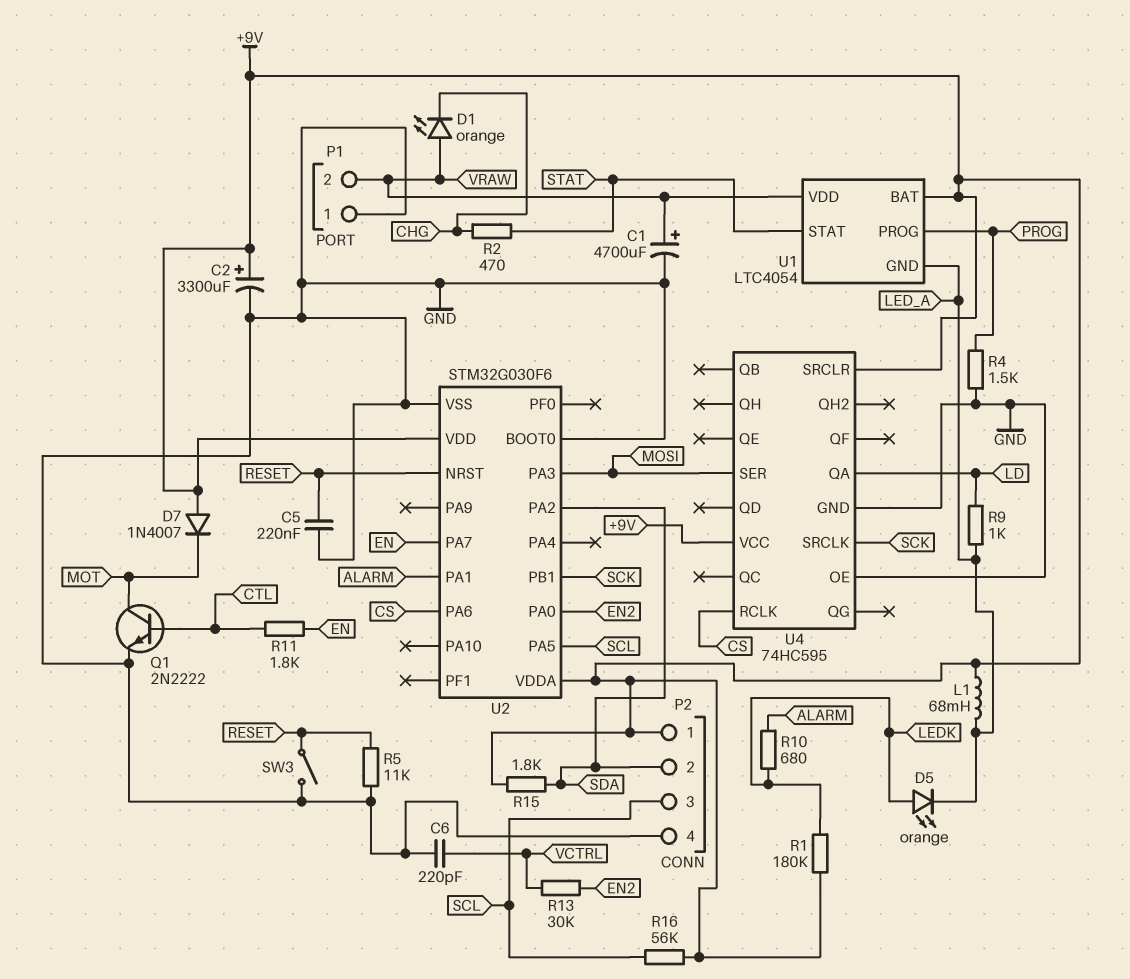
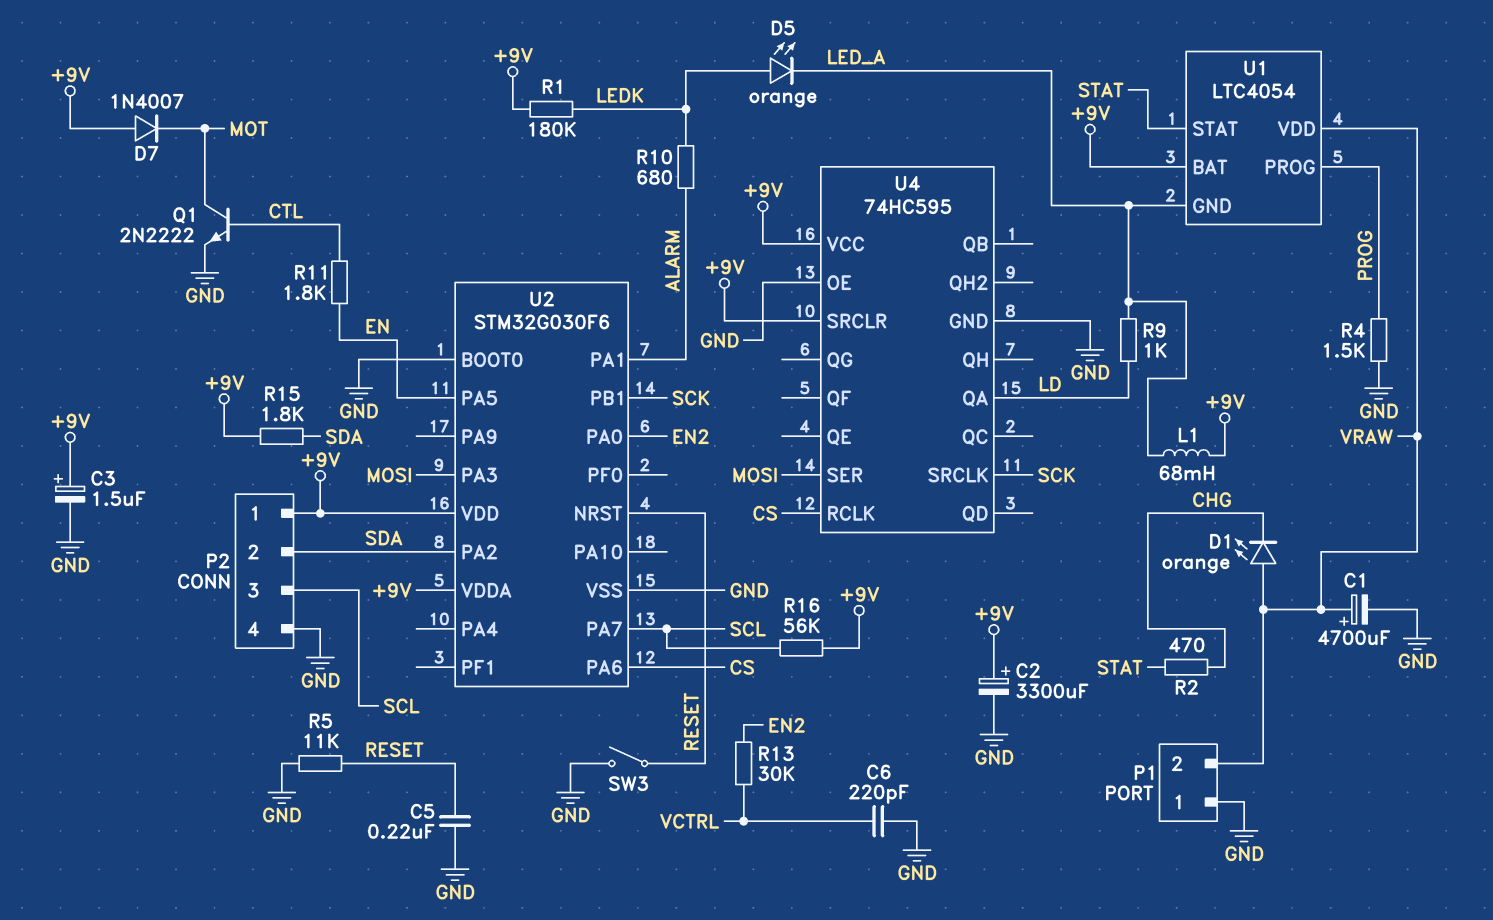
C3: none -> 1.5uF (plus +9V, minus GND)
U2 pin PA5: SCL -> EN
U2 pin PA7: EN -> SCL

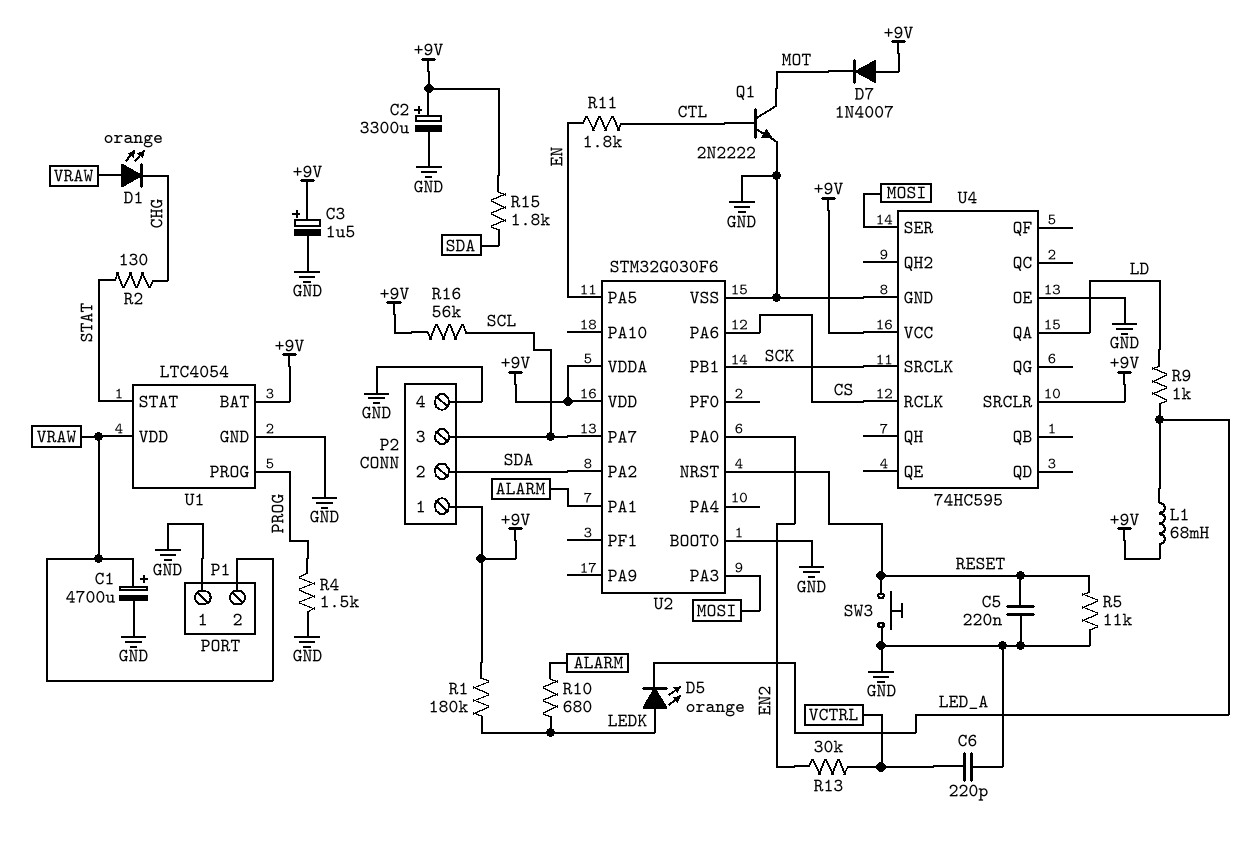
R2: 470 (CHG, STAT) -> 130 (CHG, STAT)
SW3: switch (GND, RESET) -> button (GND, RESET)
U1 pin GND: LED_A -> GND

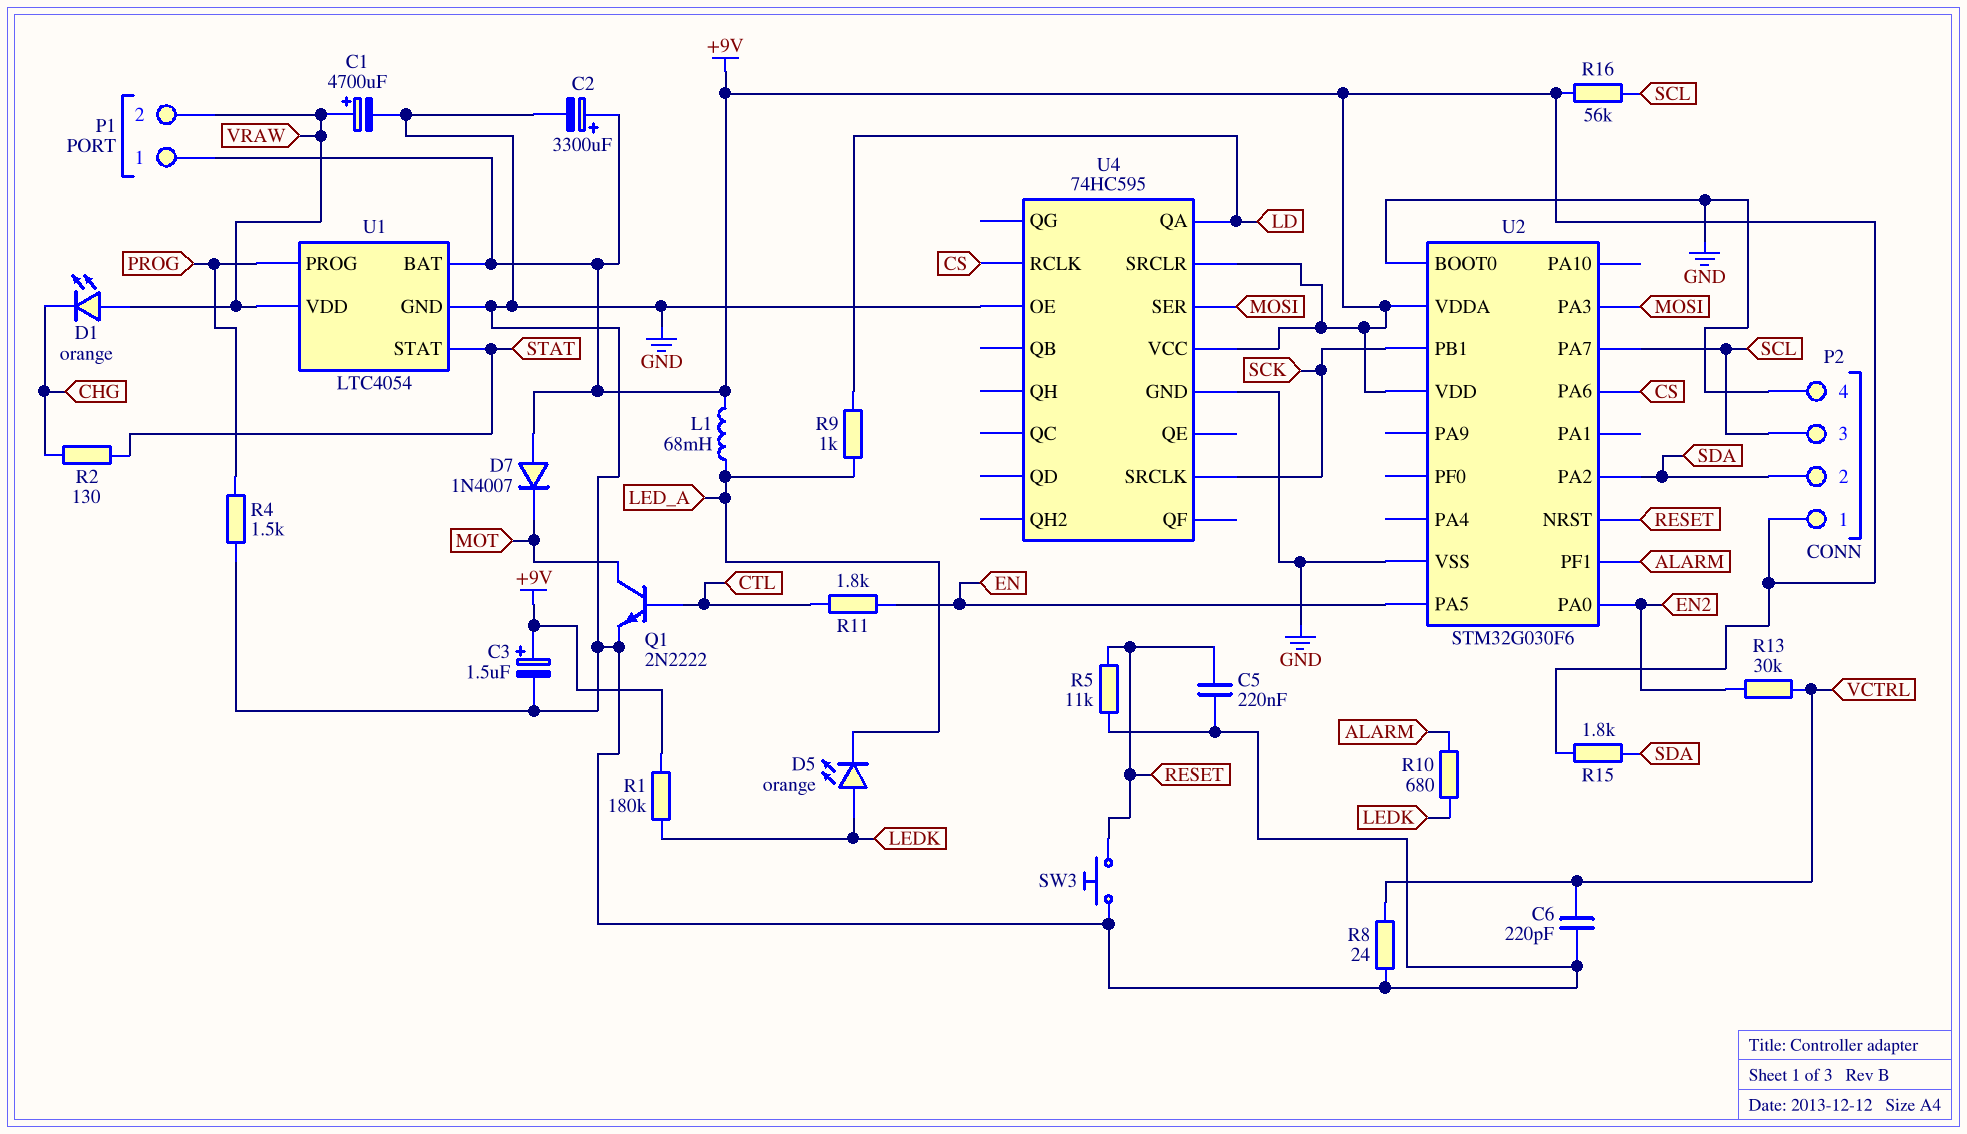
P1 pin 1: GND -> +9V
R8: none -> 24 (GND, VCTRL)
U2 pin PA1: ALARM -> none
U2 pin PF1: none -> ALARM

